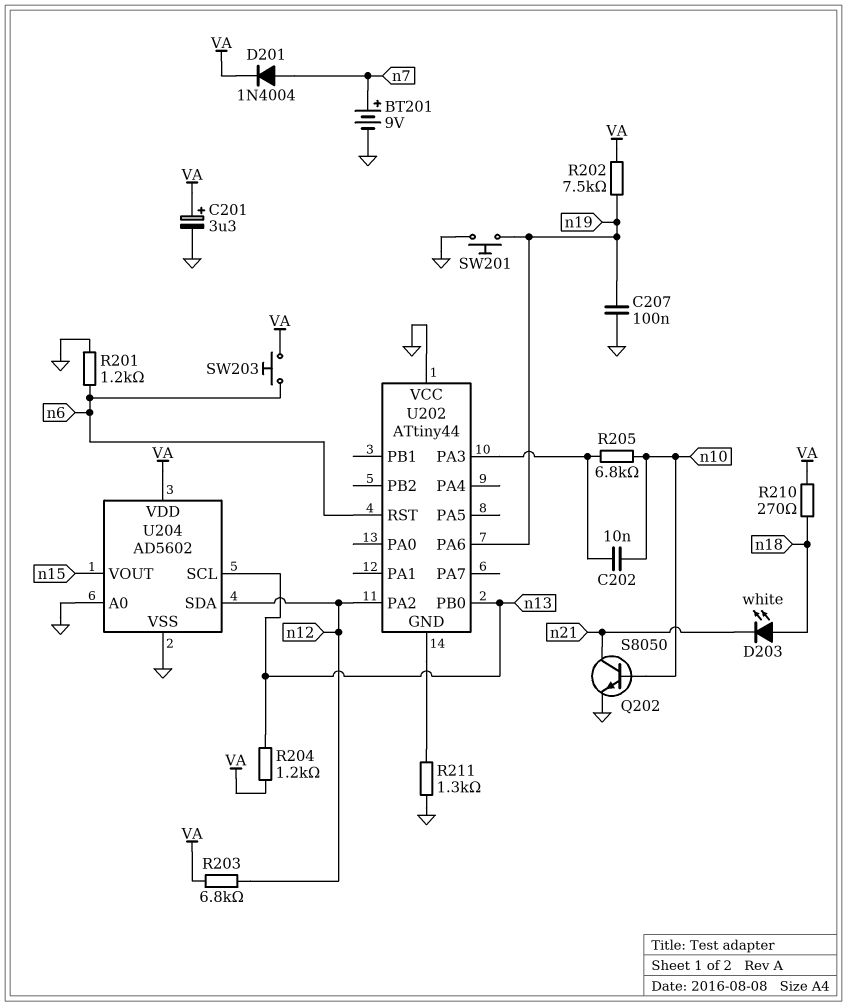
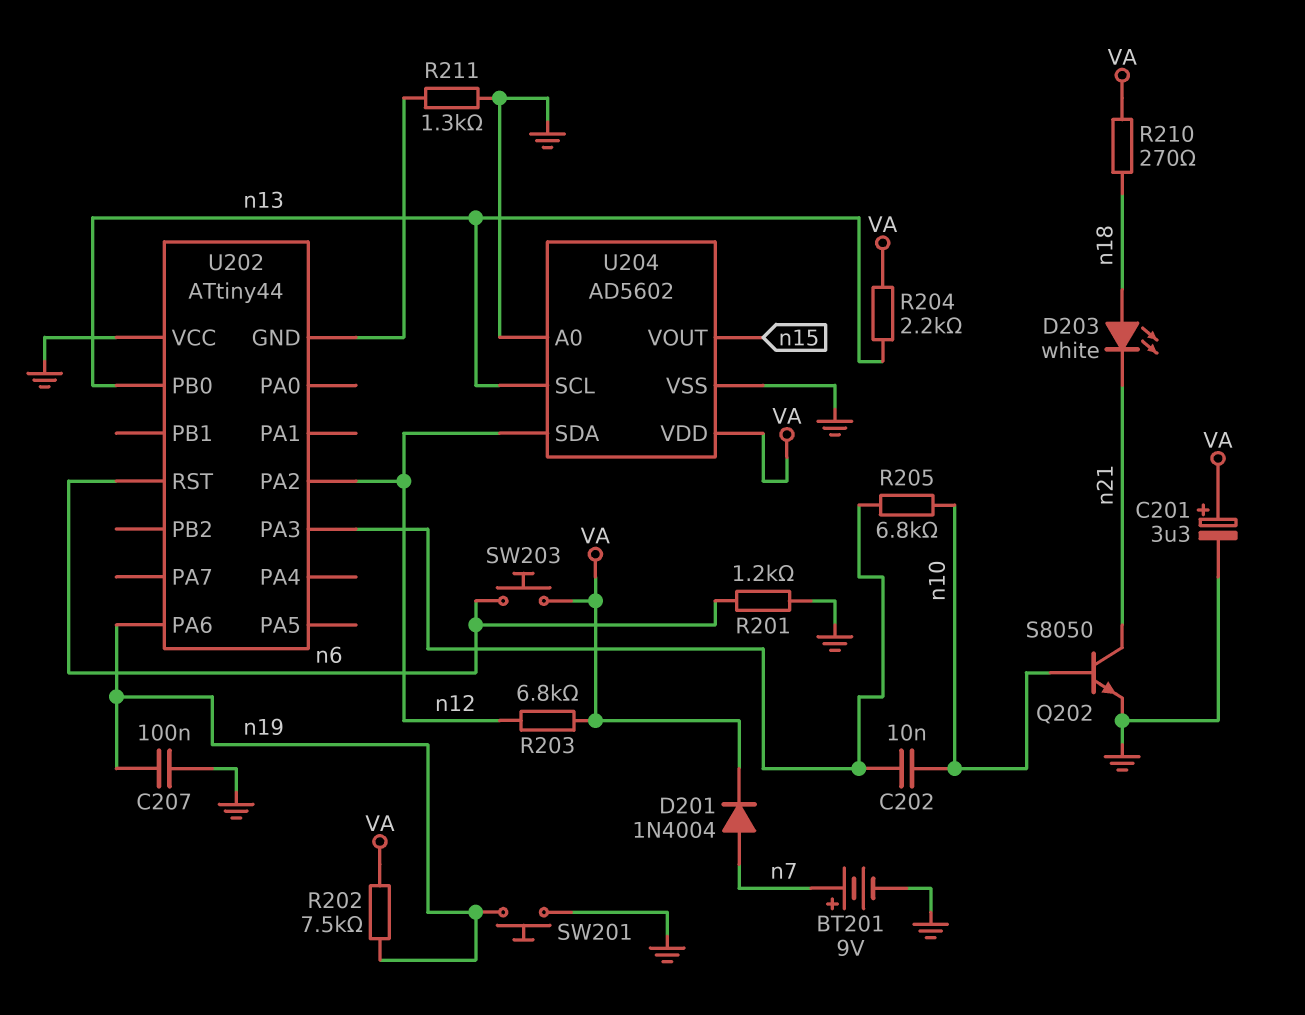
R204: 1.2k (VA, n13) -> 2.2k (VA, n13)

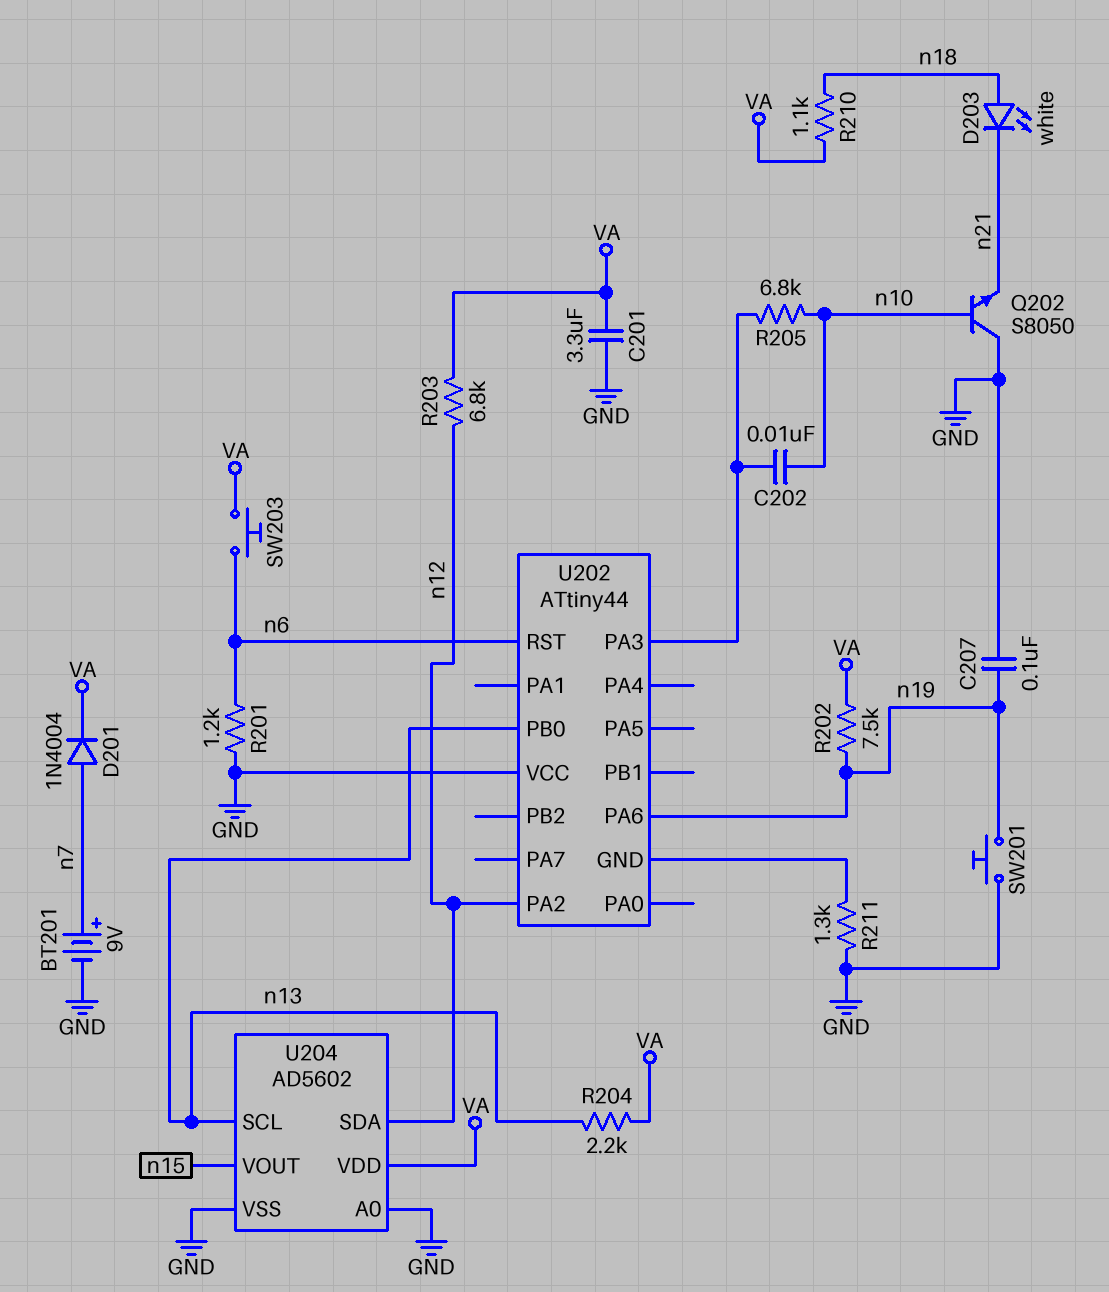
C201: 3.3uF (plus VA, minus GND) -> 3.3uF (GND, VA)
Q202: NPN S8050 (B n10, C n21, E GND) -> NPN S8050 (B n10, C GND, E n21)
R210: 270 (VA, n18) -> 1.1k (VA, n18)

